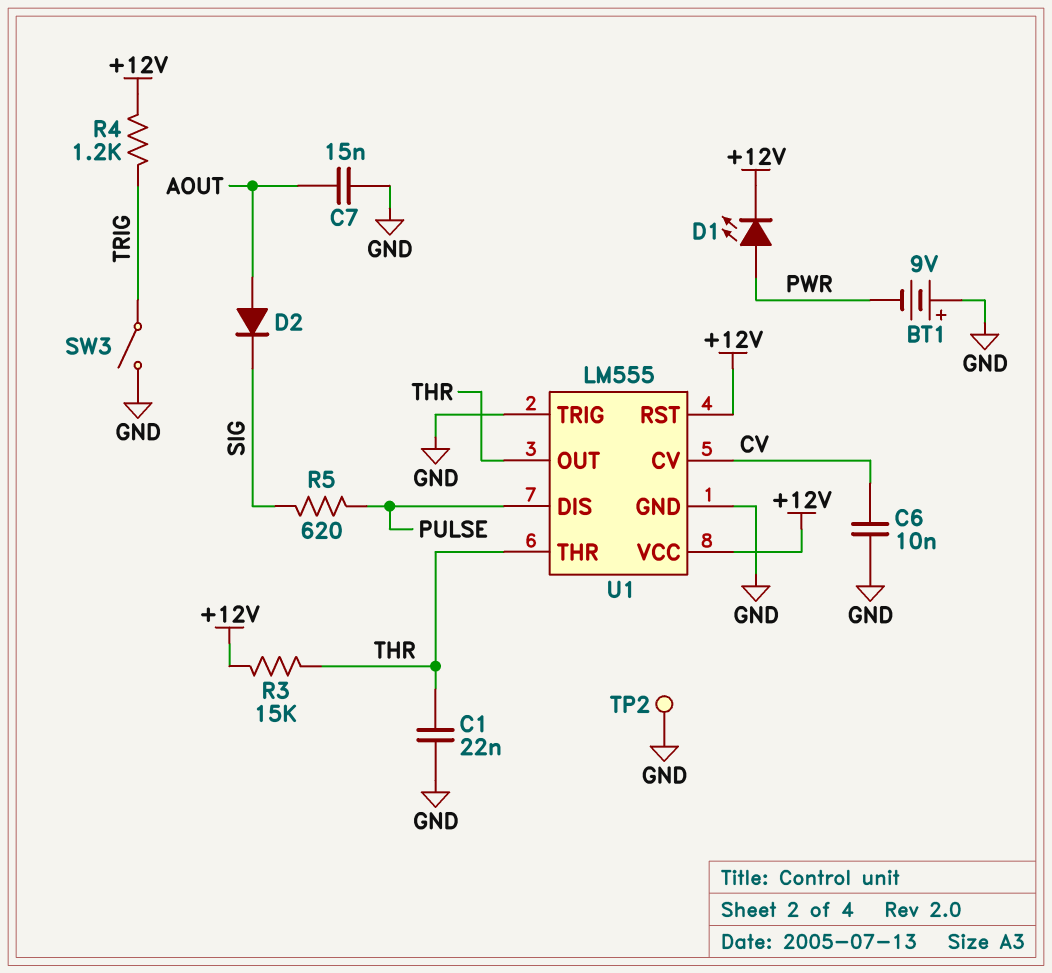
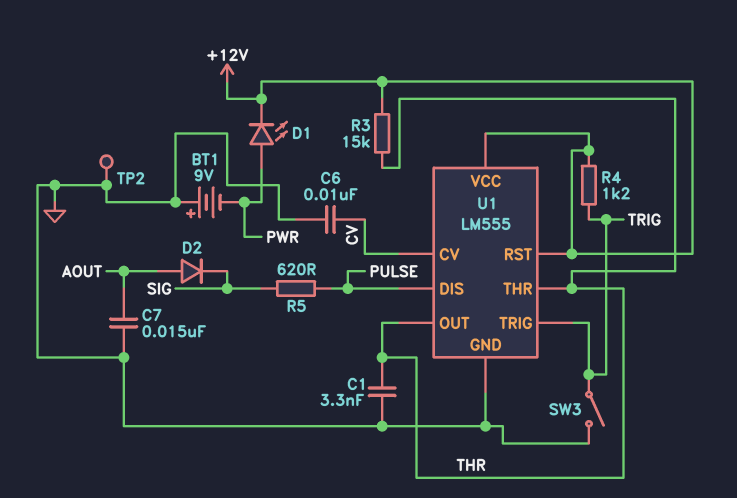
C1: 22nF (GND, THR) -> 3.3nF (GND, THR)
U1 pin TRIG: GND -> TRIG

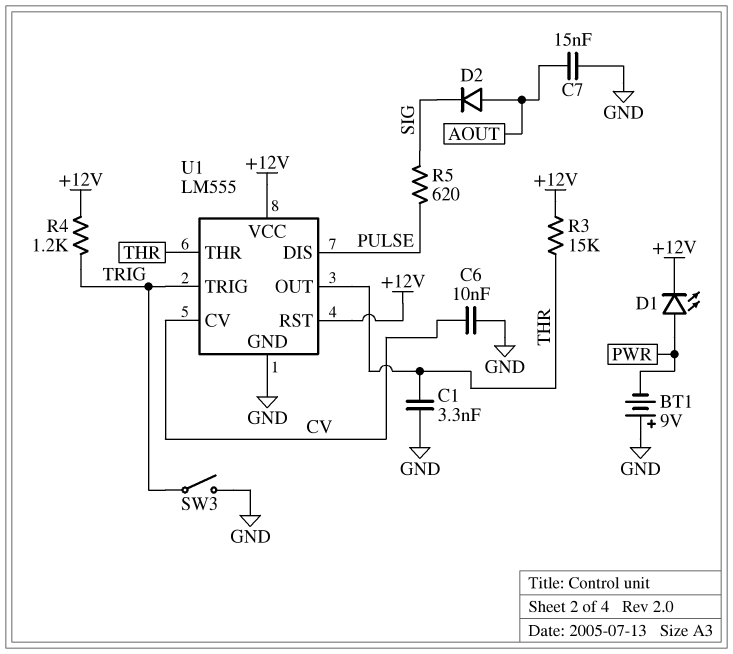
TP2: test point (GND) -> none

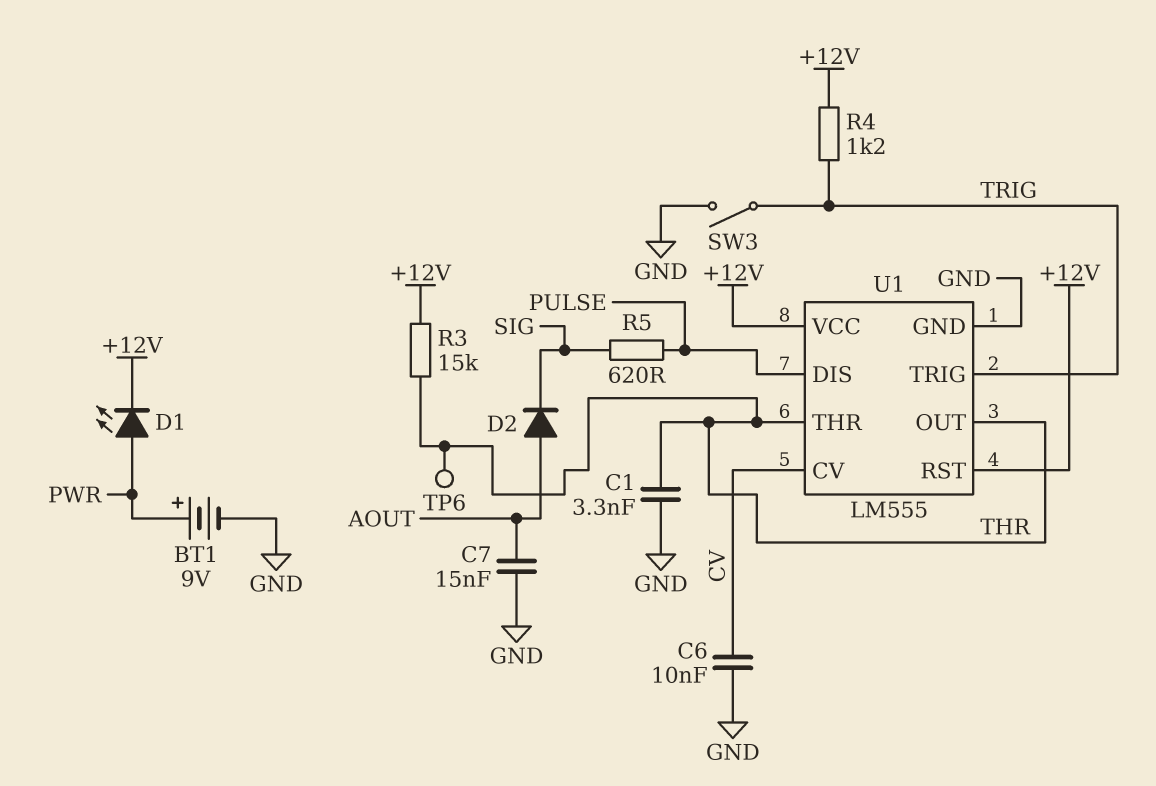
BT1: 9V (plus GND, minus PWR) -> 9V (plus PWR, minus GND)
TP6: none -> test point (THR)

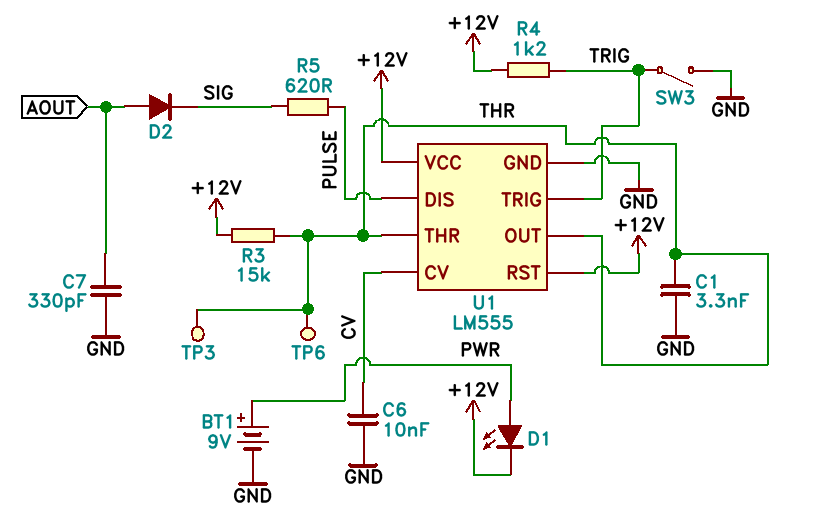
C7: 15nF (AOUT, GND) -> 330pF (AOUT, GND)
TP3: none -> test point (THR)

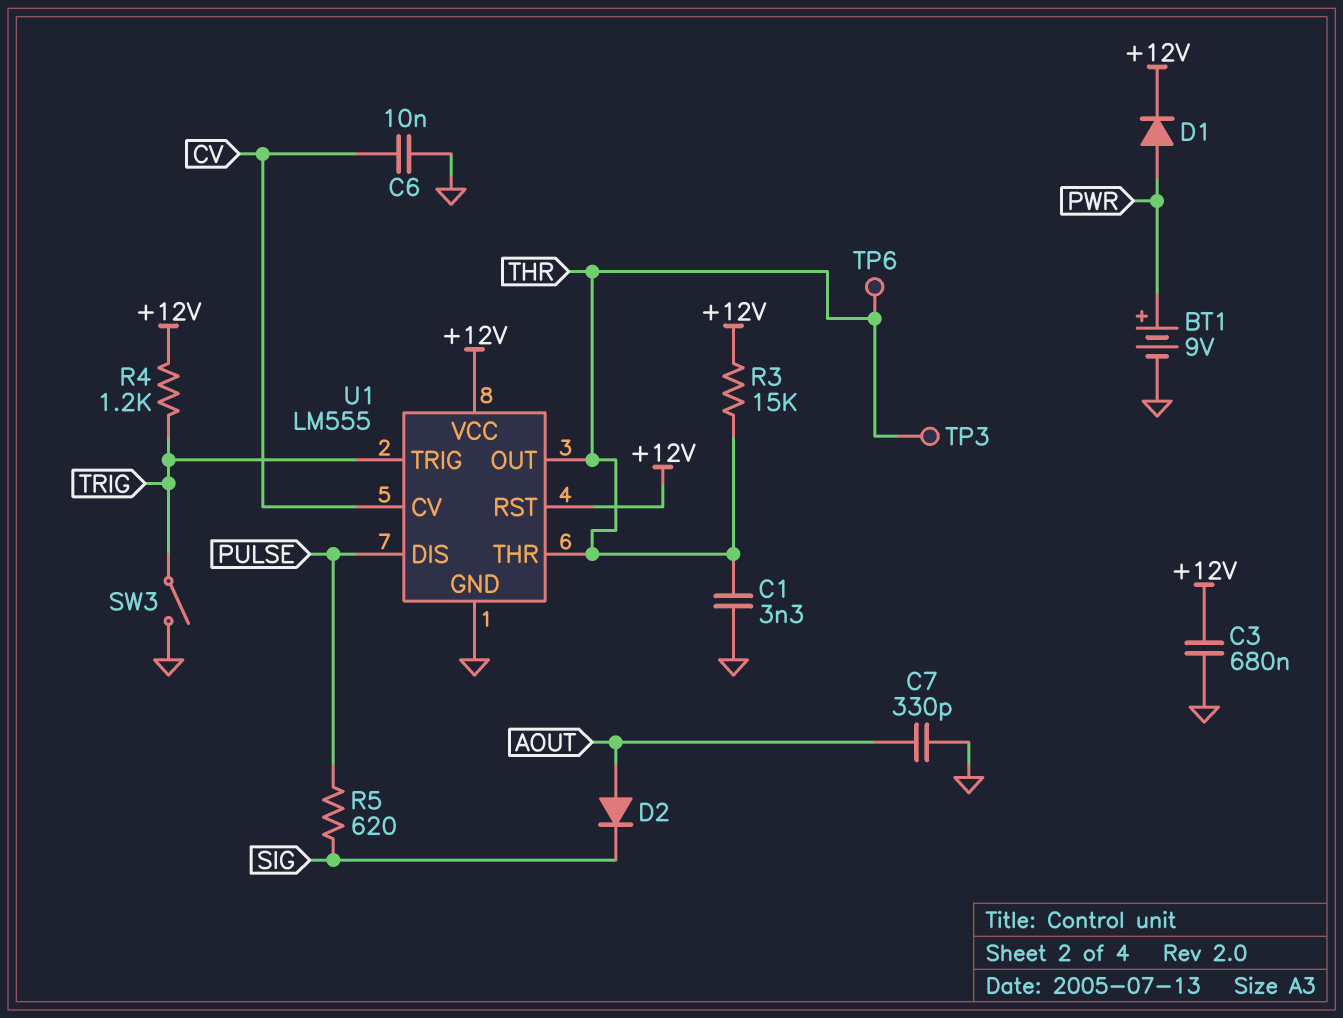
C3: none -> 680nF (+12V, GND)
D1: LED (A PWR, K +12V) -> diode (A PWR, K +12V)

